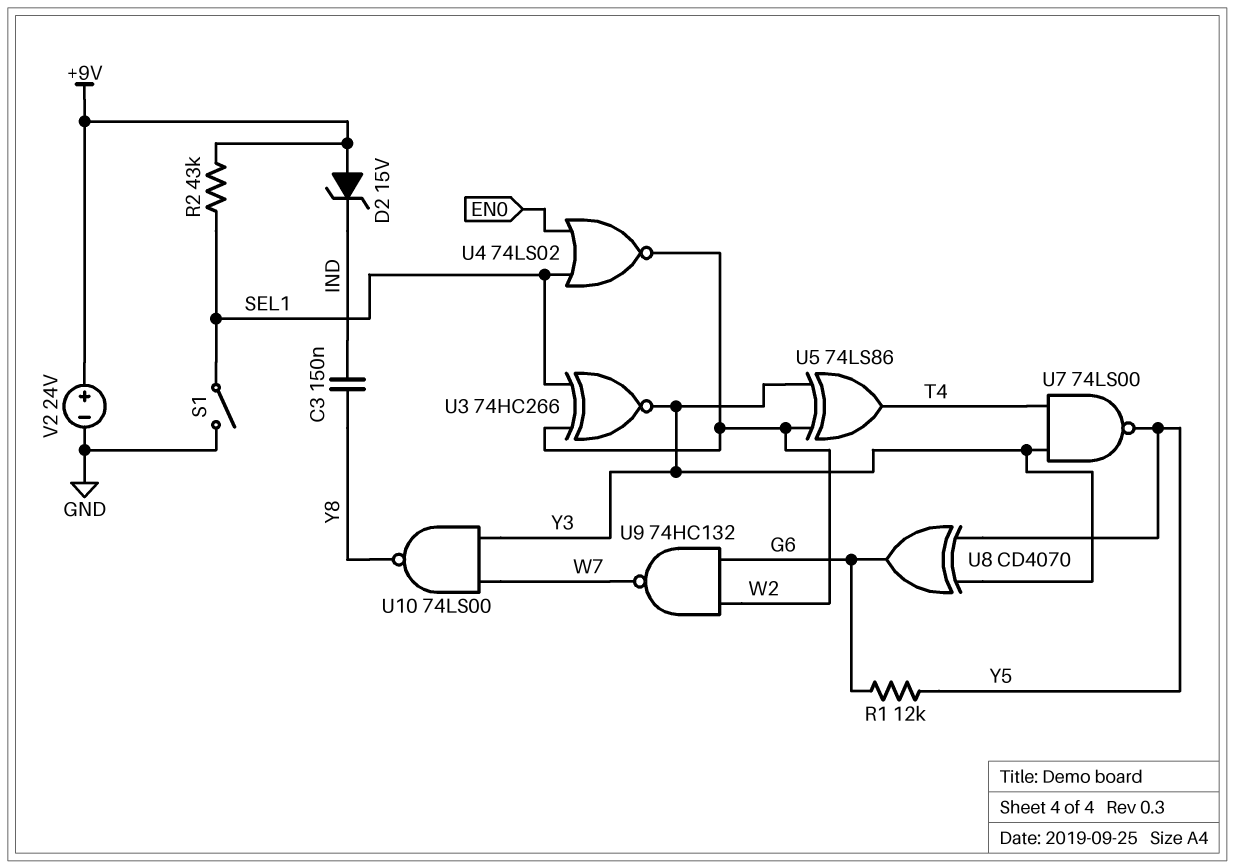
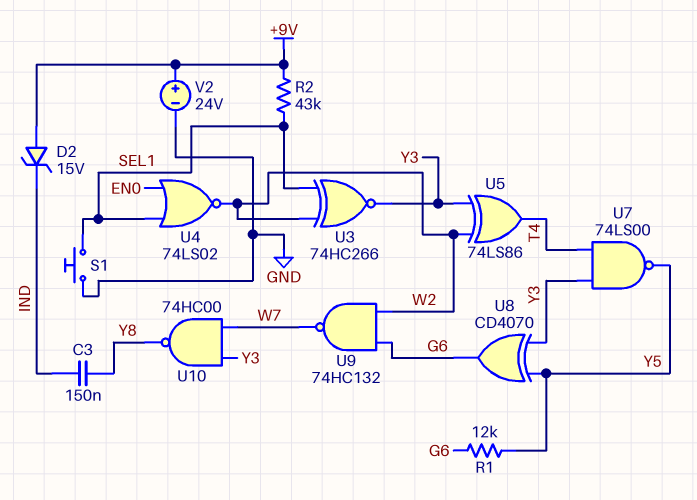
S1: switch (GND, SEL1) -> button (GND, SEL1)
U10: NAND 74LS00 (in W7, in Y3, out Y8) -> NAND 74HC00 (in W7, in Y3, out Y8)

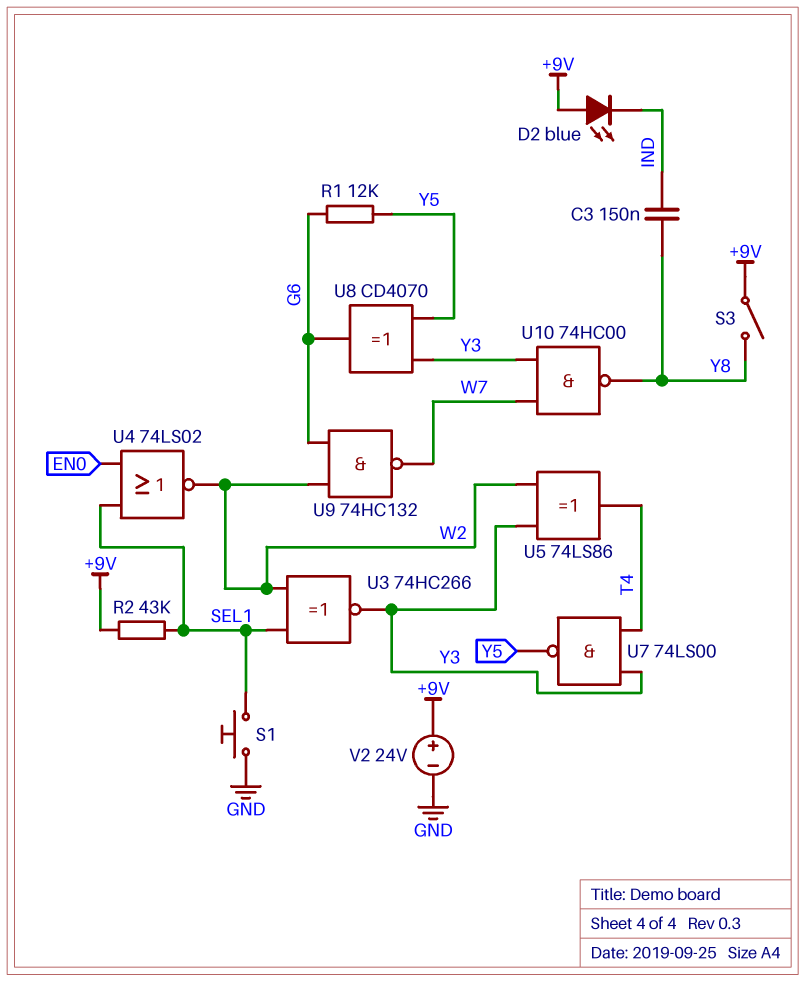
D2: zener 15V (A +9V, K IND) -> LED blue (A +9V, K IND)
S3: none -> switch (+9V, Y8)

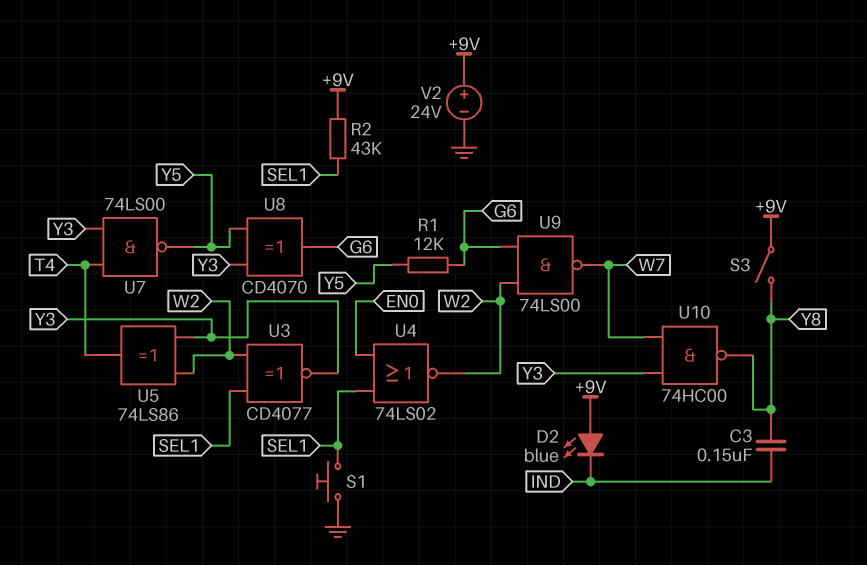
U3: XNOR 74HC266 (in SEL1, in W2, out Y3) -> XNOR CD4077 (in SEL1, in W2, out Y3)
U9: NAND 74HC132 (in G6, in W2, out W7) -> NAND 74LS00 (in G6, in W2, out W7)

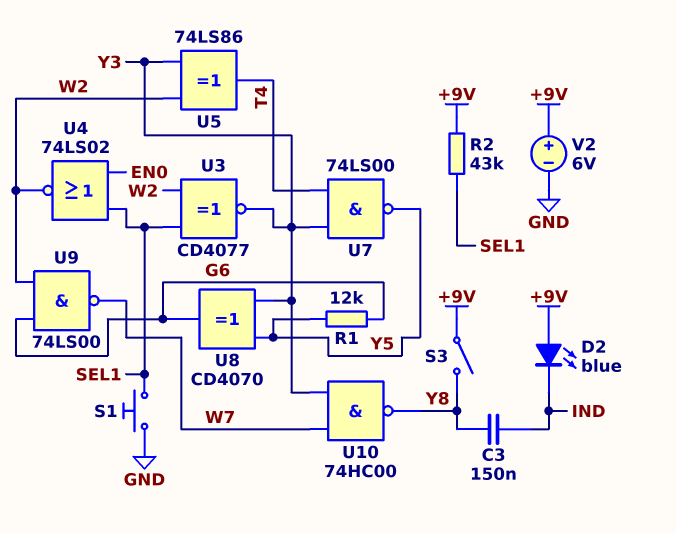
V2: 24V (plus +9V, minus GND) -> 6V (plus +9V, minus GND)

